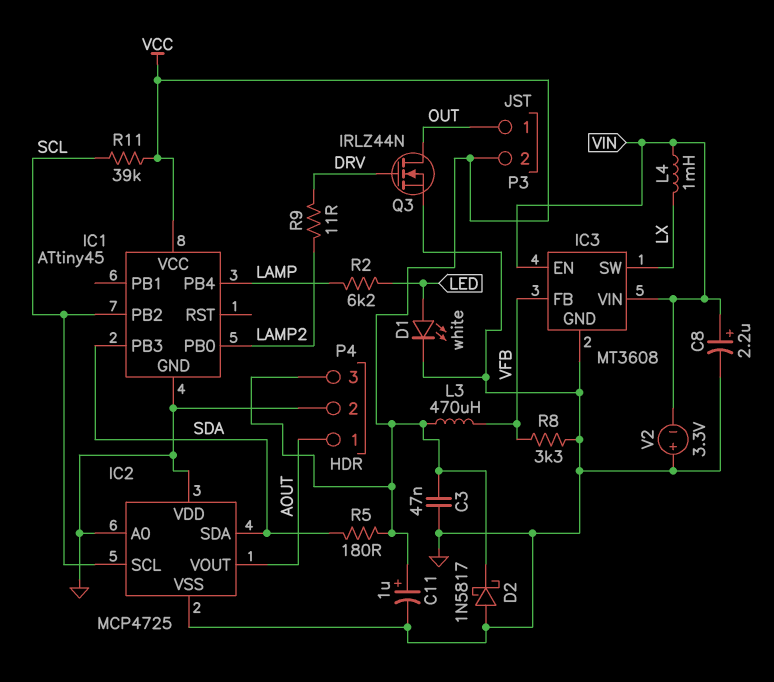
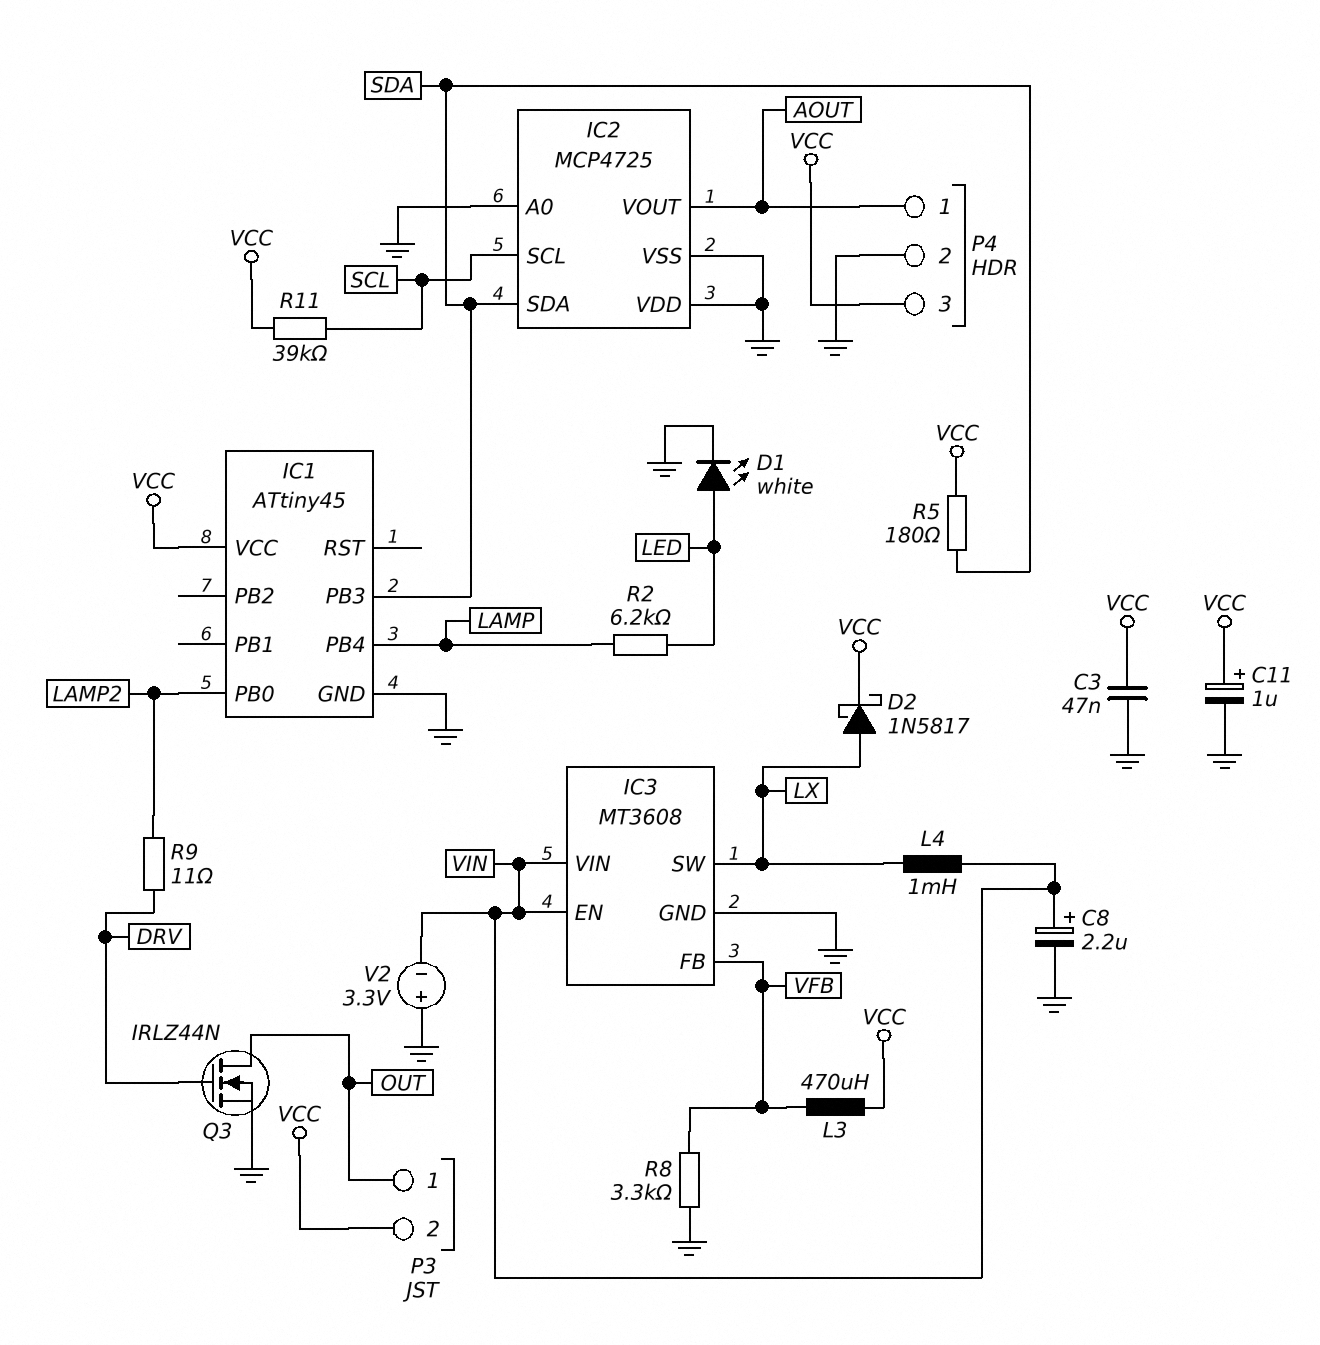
D2: schottky 1N5817 (A GND, K VCC) -> schottky 1N5817 (A LX, K VCC)
IC1 pin PB2: SCL -> none

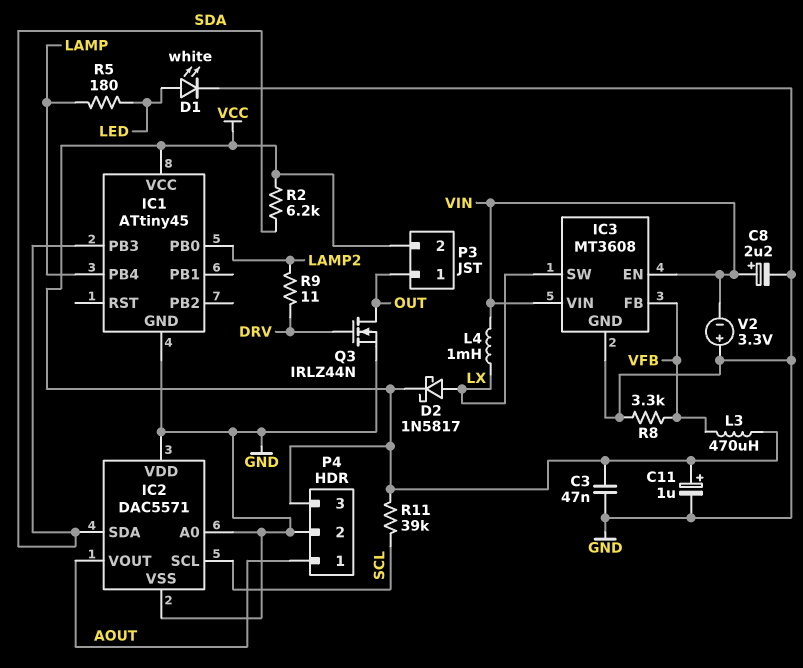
IC2: MCP4725 -> DAC5571
R2: 6.2k (LAMP, LED) -> 6.2k (SDA, VCC)
R5: 180 (SDA, VCC) -> 180 (LAMP, LED)

